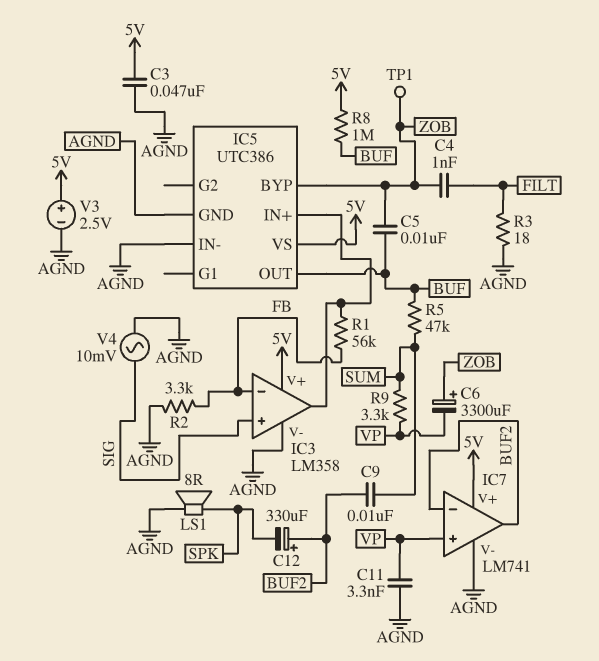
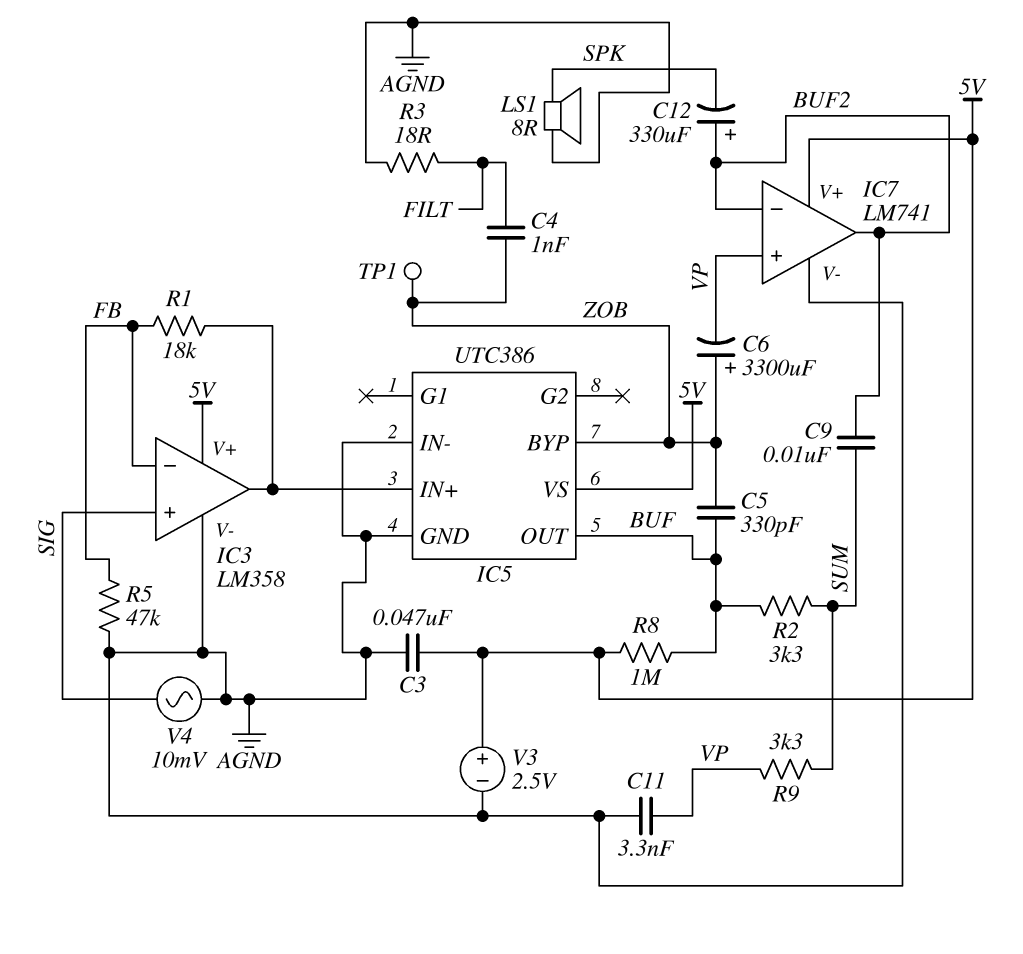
C5: 10nF (BUF, ZOB) -> 330pF (BUF, ZOB)
R1: 56k (FB, IC3/out) -> 18k (FB, IC3/out)
R2: 3.3k (AGND, FB) -> 3.3k (BUF, SUM)
R5: 47k (BUF, SUM) -> 47k (AGND, FB)

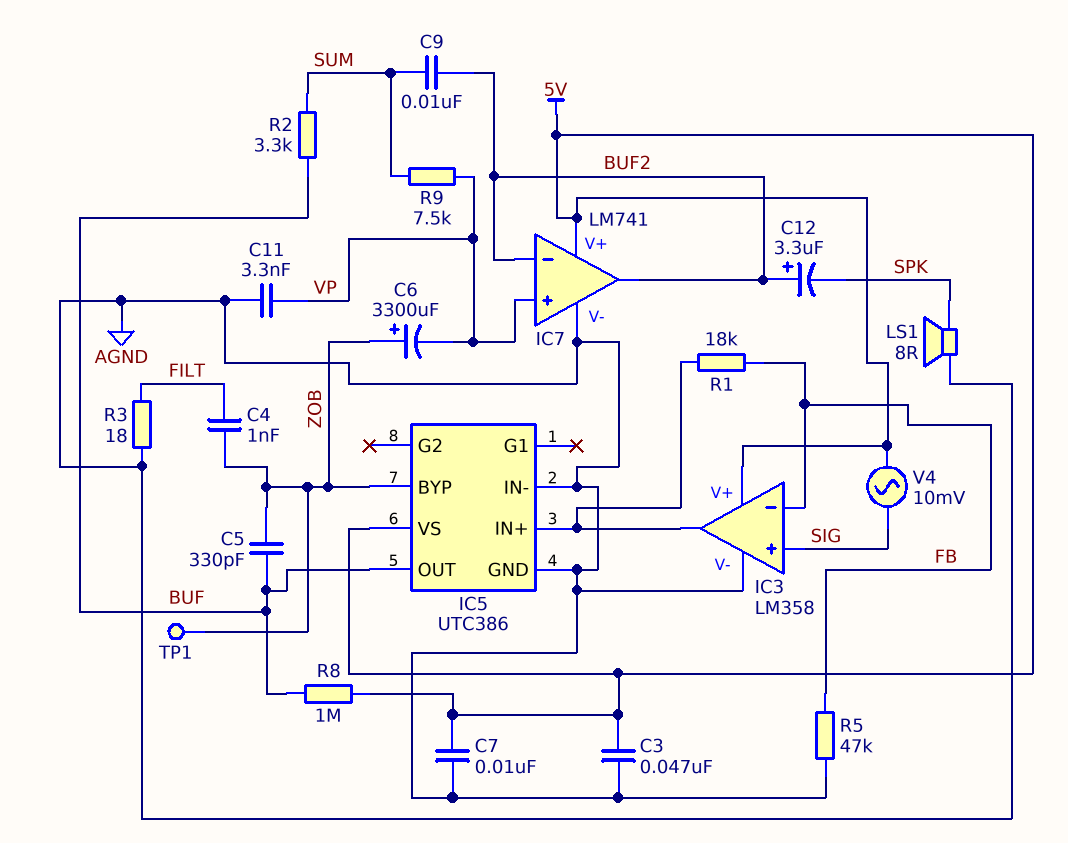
C7: none -> 10nF (5V, AGND)
C12: 330uF (plus BUF2, minus SPK) -> 3.3uF (plus BUF2, minus SPK)
R9: 3.3k (SUM, VP) -> 7.5k (SUM, VP)
V3: 2.5V (plus 5V, minus AGND) -> none
V4: AC 10mV (AGND, SIG) -> AC 10mV (5V, SIG)

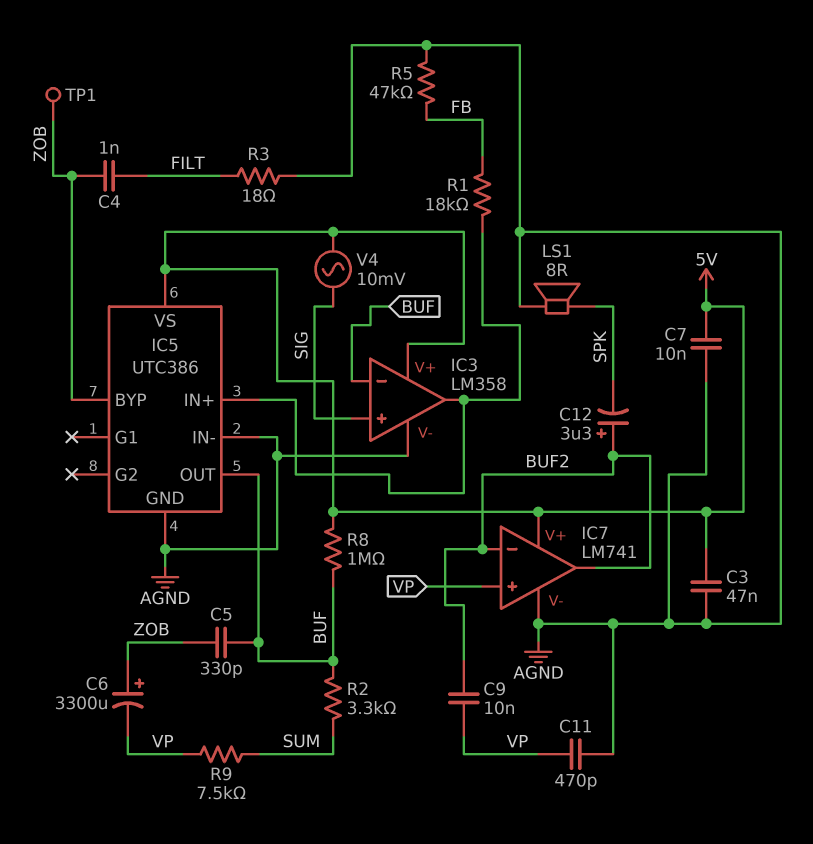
C9: 10nF (BUF2, SUM) -> 10nF (BUF2, VP)
C11: 3.3nF (AGND, VP) -> 470pF (AGND, VP)
IC3 pin in-: FB -> BUF

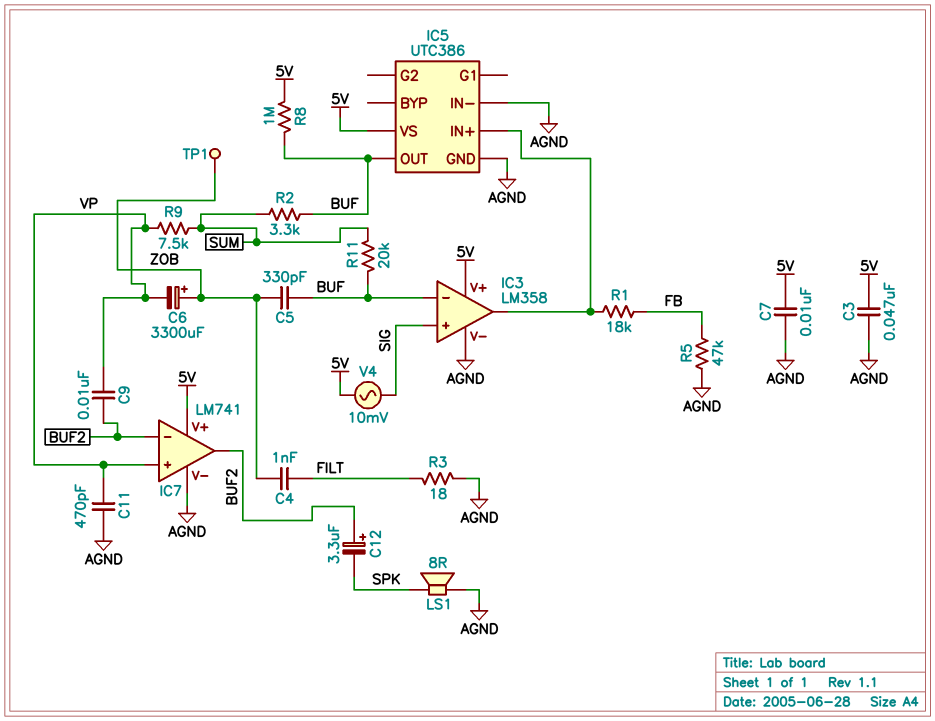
IC5 pin BYP: ZOB -> none
R11: none -> 20k (BUF, SUM)

